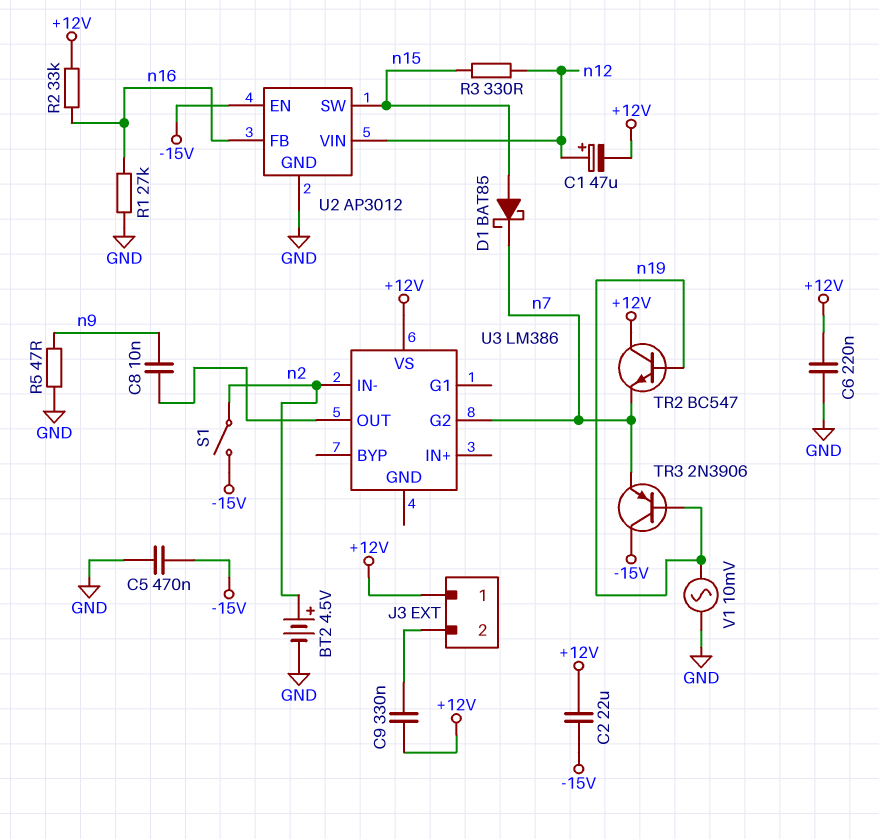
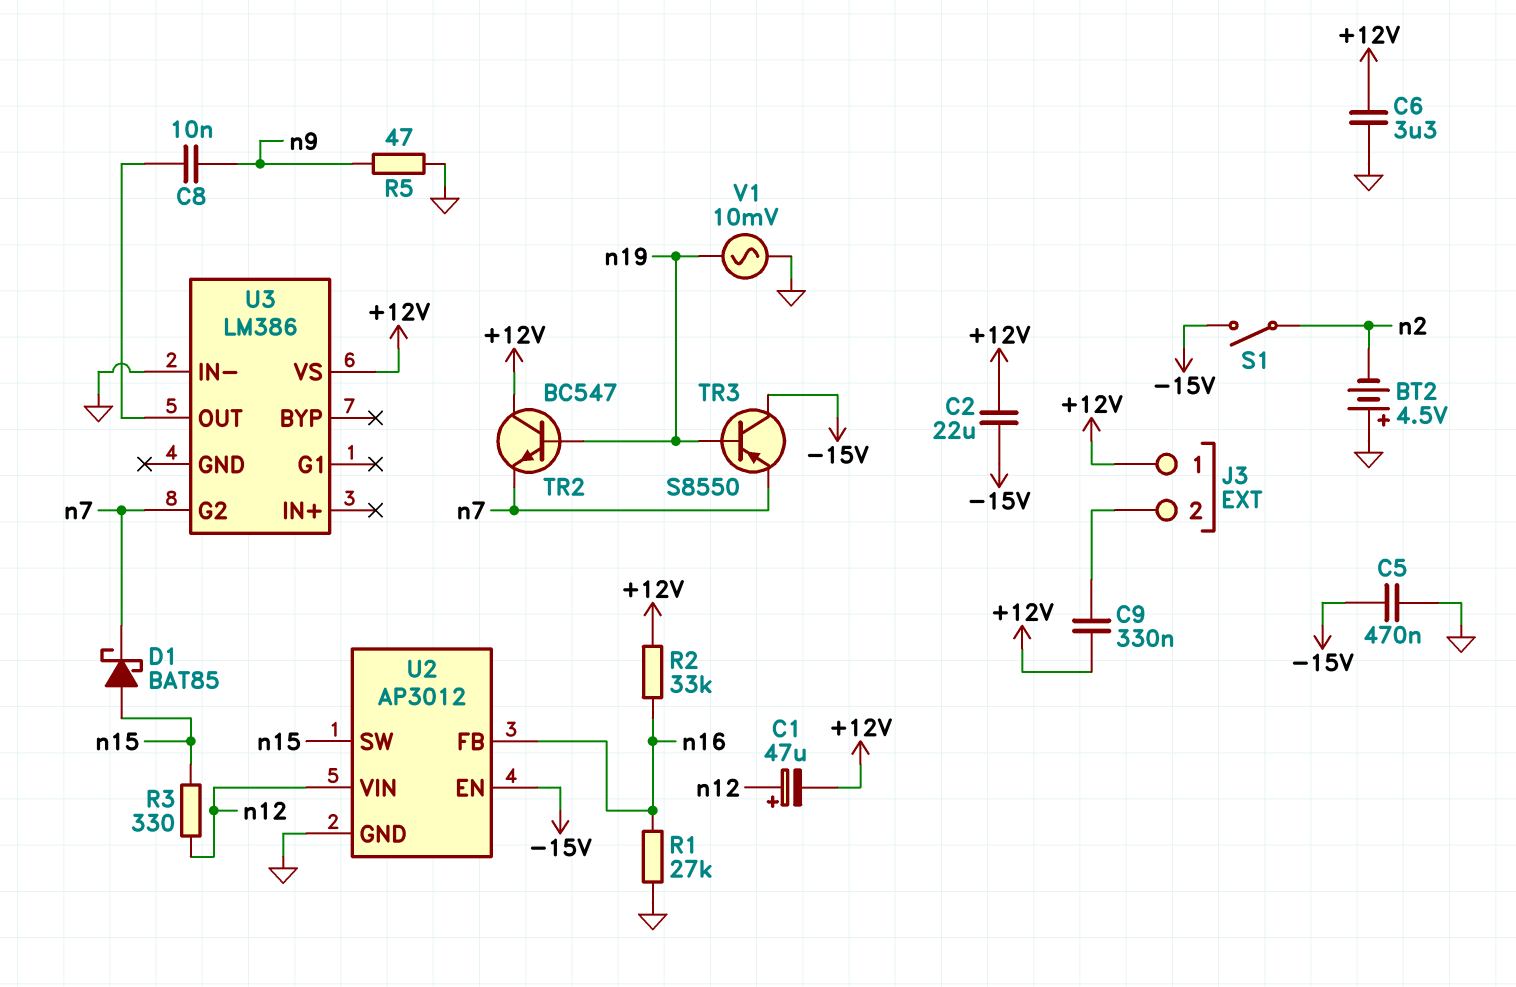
BT2: 4.5V (plus n2, minus GND) -> 4.5V (plus GND, minus n2)
C6: 220nF (+12V, GND) -> 3.3uF (+12V, GND)
TR3: PNP 2N3906 (B n19, C -15V, E n7) -> PNP S8550 (B n19, C -15V, E n7)
U3 pin IN-: n2 -> GND

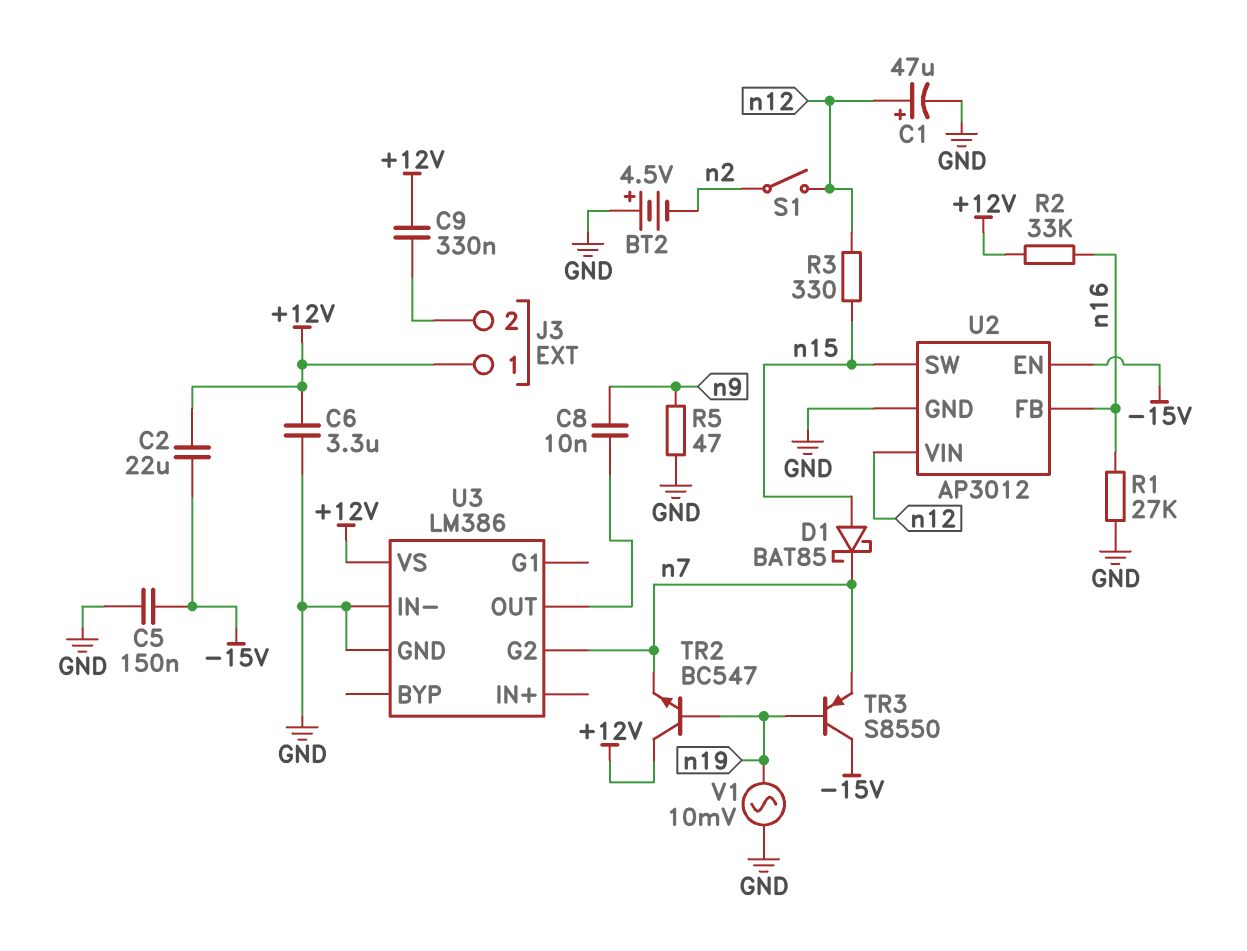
C1: 47uF (plus n12, minus +12V) -> 47uF (plus n12, minus GND)
C5: 470nF (-15V, GND) -> 150nF (-15V, GND)
S1: switch (-15V, n2) -> switch (n2, n12)
U3 pin GND: none -> GND

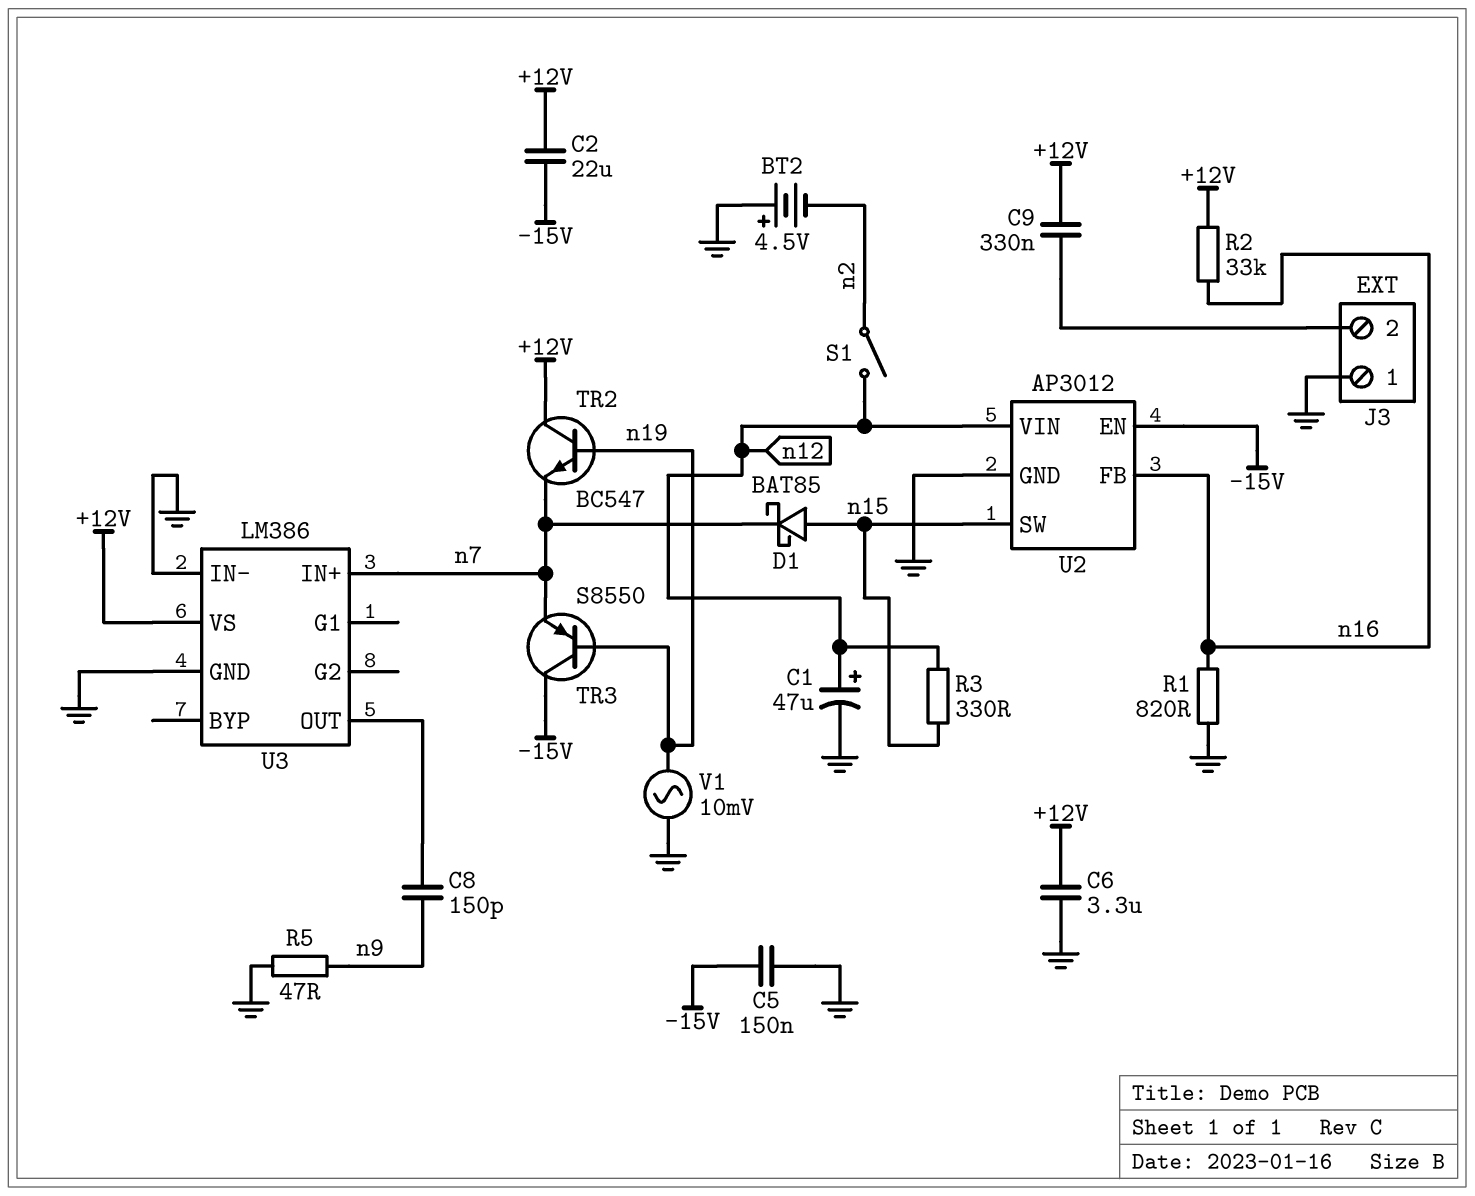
C8: 10nF (U3/OUT, n9) -> 150pF (U3/OUT, n9)
J3 pin 1: +12V -> GND
R1: 27k (GND, n16) -> 820 (GND, n16)
U3 pin G2: n7 -> none
U3 pin IN+: none -> n7

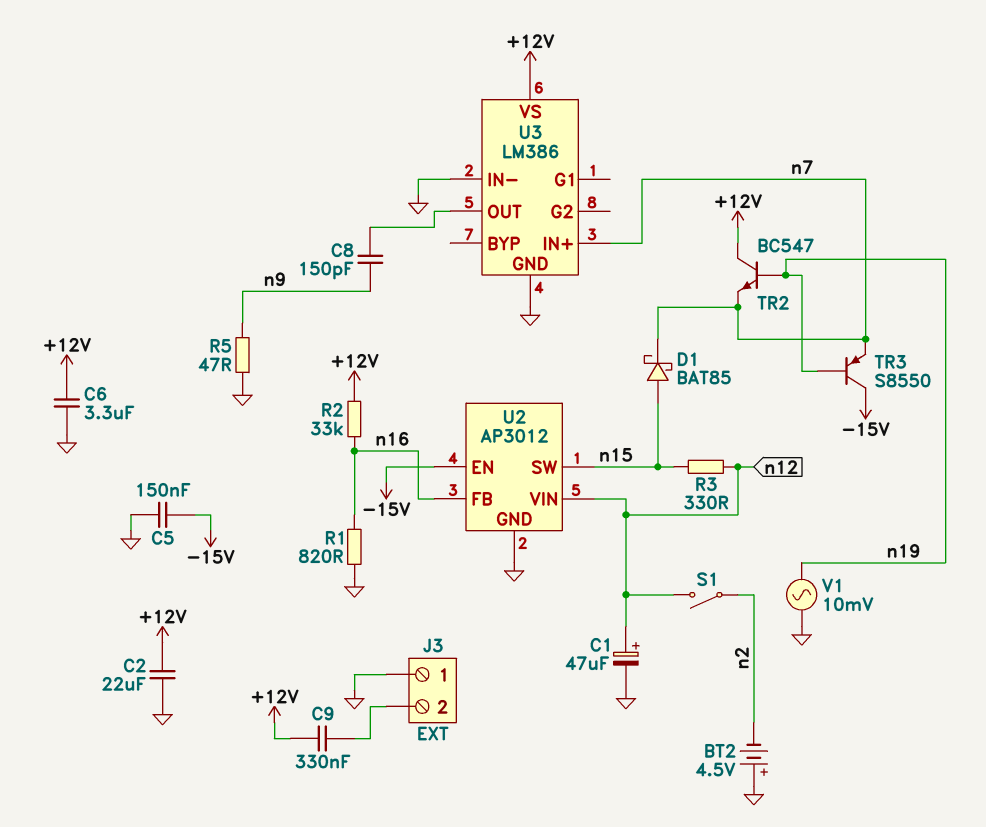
C2: 22uF (+12V, -15V) -> 22uF (+12V, GND)

